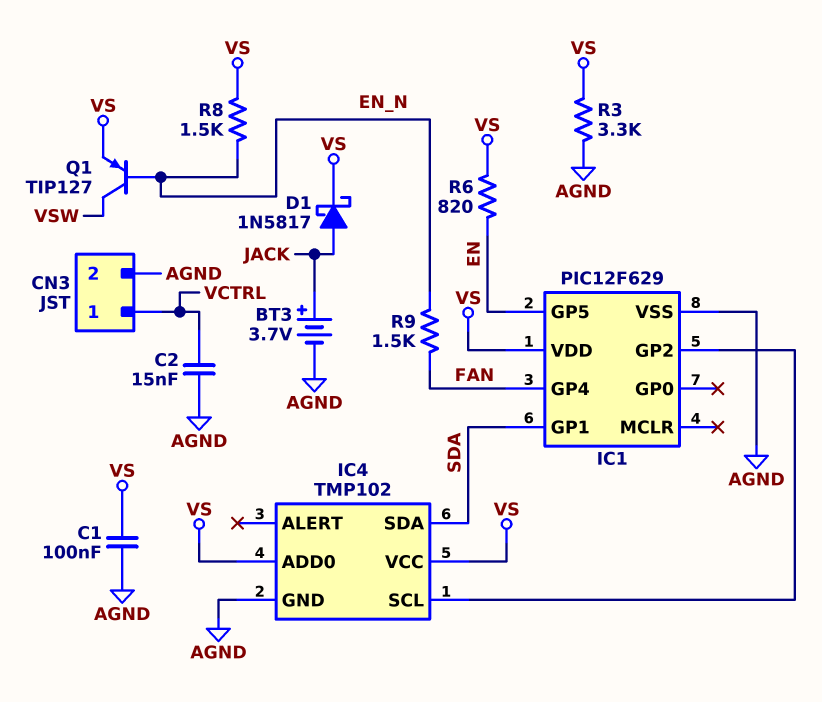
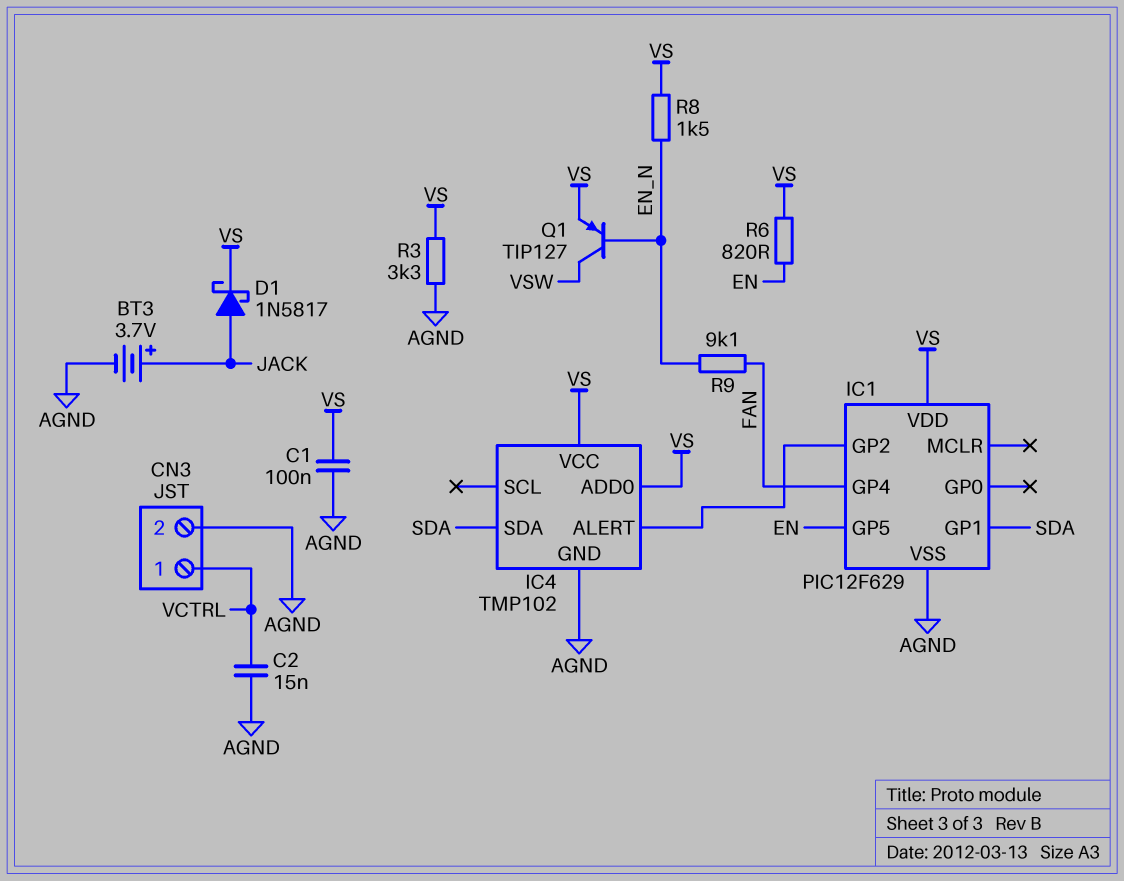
IC4 pin ALERT: none -> IC1/GP2
IC4 pin SCL: IC1/GP2 -> none
R9: 1.5k (EN_N, FAN) -> 9.1k (EN_N, FAN)

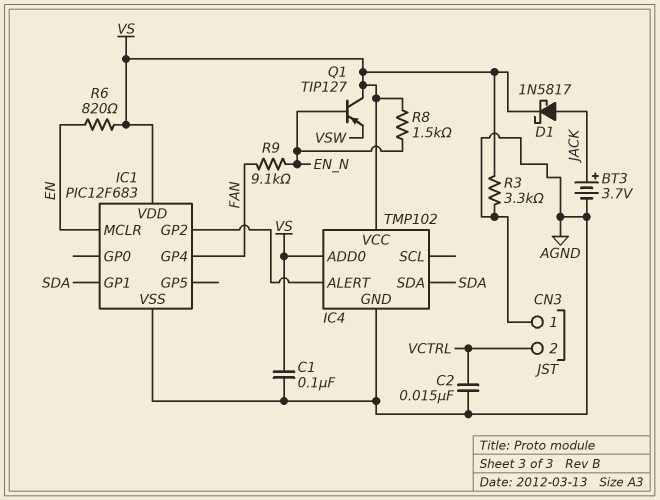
CN3 pin 1: VCTRL -> AGND
CN3 pin 2: AGND -> VCTRL
IC1: PIC12F629 -> PIC12F683
IC1 pin GP5: EN -> none
IC1 pin MCLR: none -> EN
Q1: PNP TIP127 (B EN_N, C VSW, E VS) -> PNP TIP127 (B EN_N, C VS, E VSW)

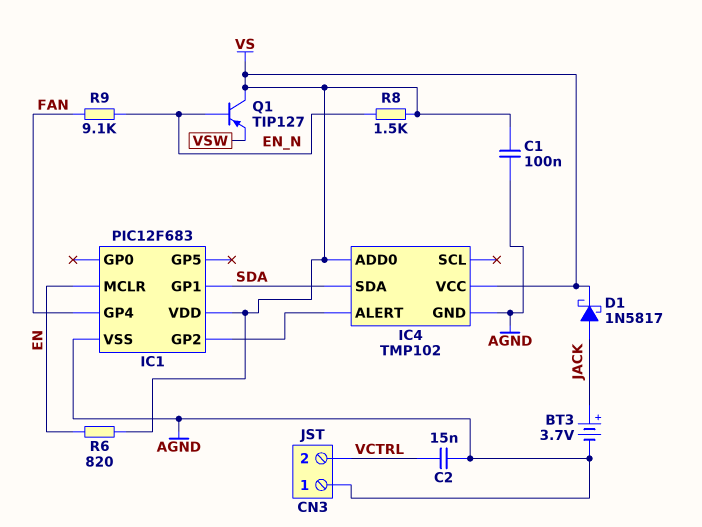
R3: 3.3k (AGND, VS) -> none

